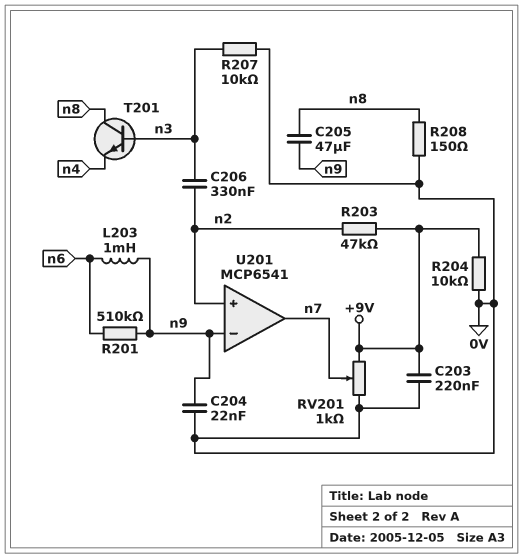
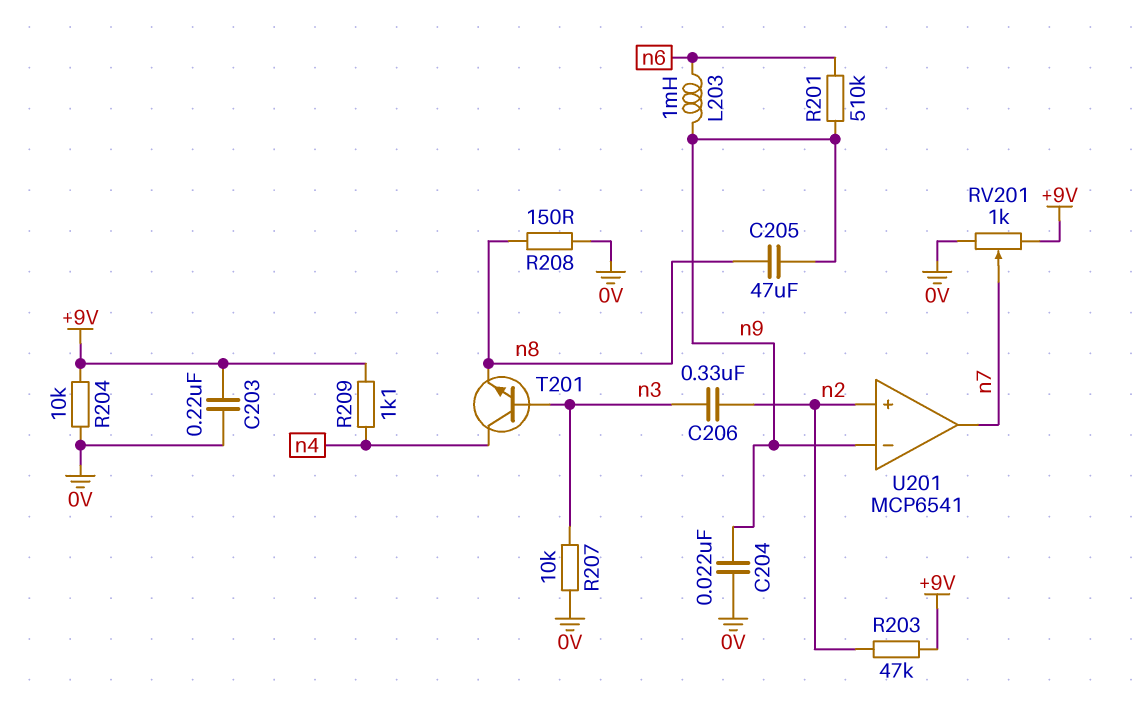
R209: none -> 1.1k (+9V, n4)
T201: NPN (B n3, C n8, E n4) -> NPN (B n3, C n4, E n8)

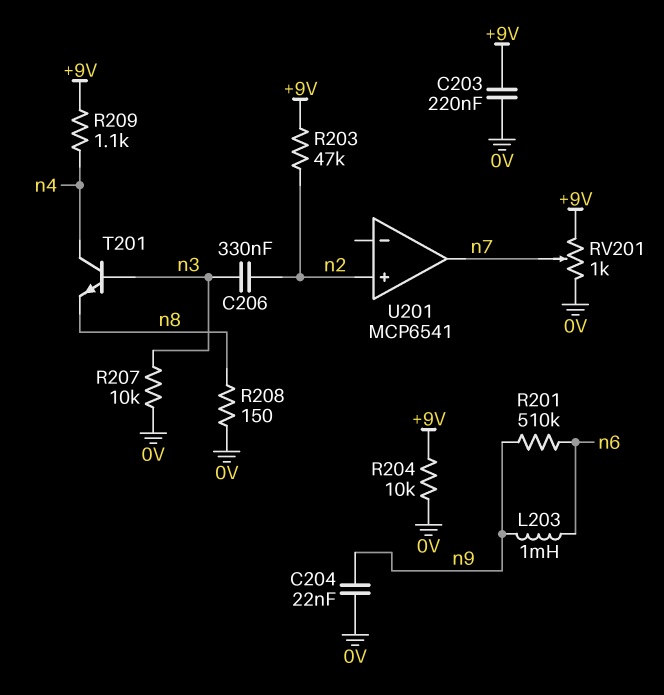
C205: 47uF (n8, n9) -> none
U201 pin in-: n9 -> none

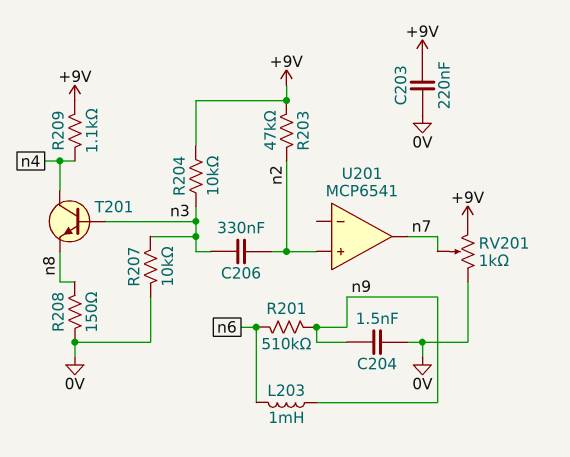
C204: 22nF (0V, n9) -> 1.5nF (0V, n9)
R204: 10k (+9V, 0V) -> 10k (+9V, n3)

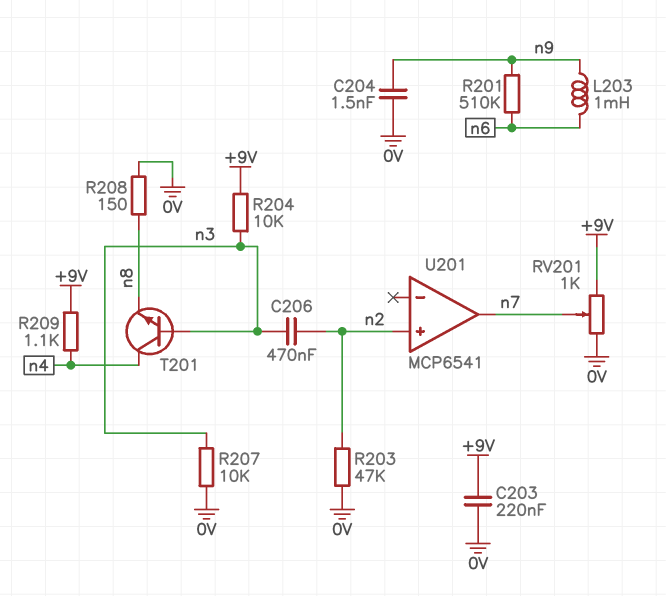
C206: 330nF (n2, n3) -> 470nF (n2, n3)
R203: 47k (+9V, n2) -> 47k (0V, n2)

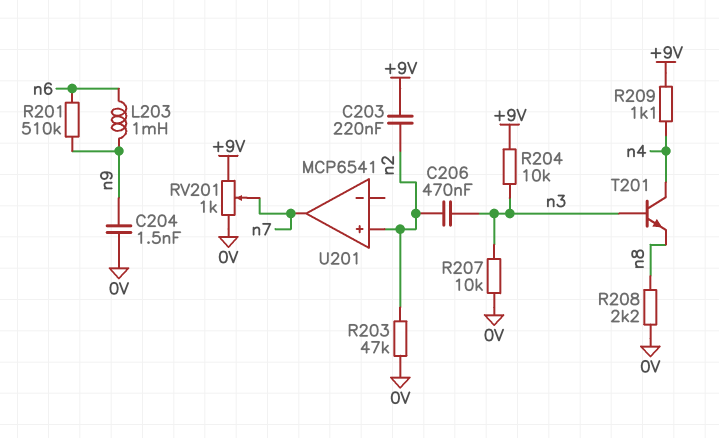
C203: 220nF (+9V, 0V) -> 220nF (+9V, n2)
R208: 150 (0V, n8) -> 2.2k (0V, n8)

